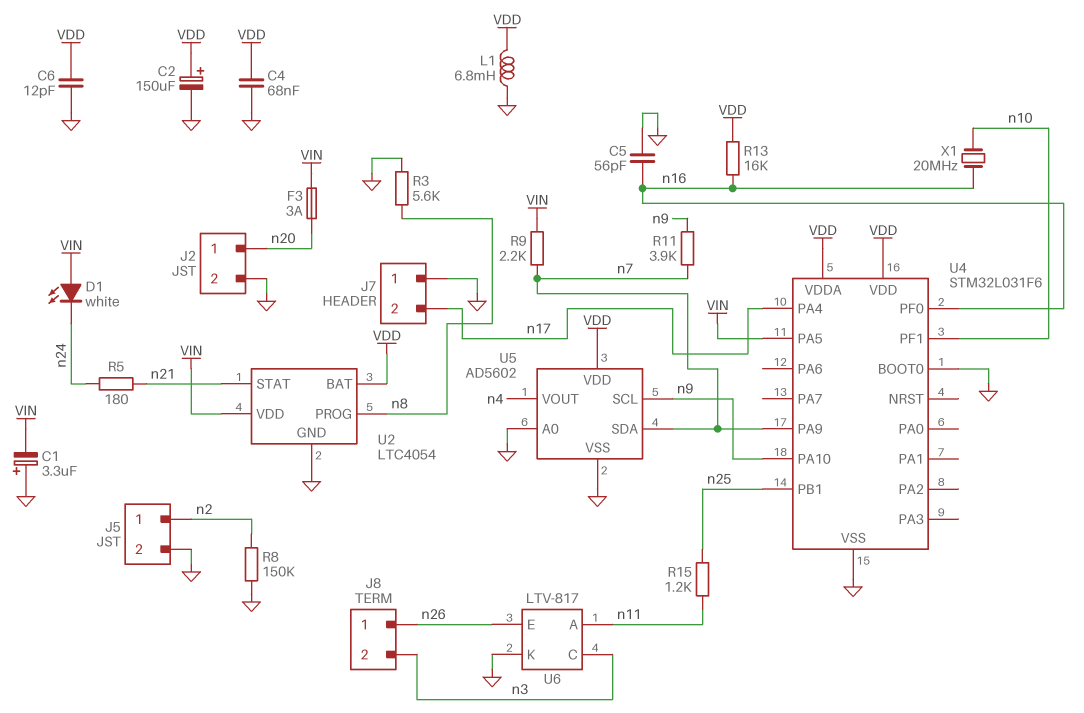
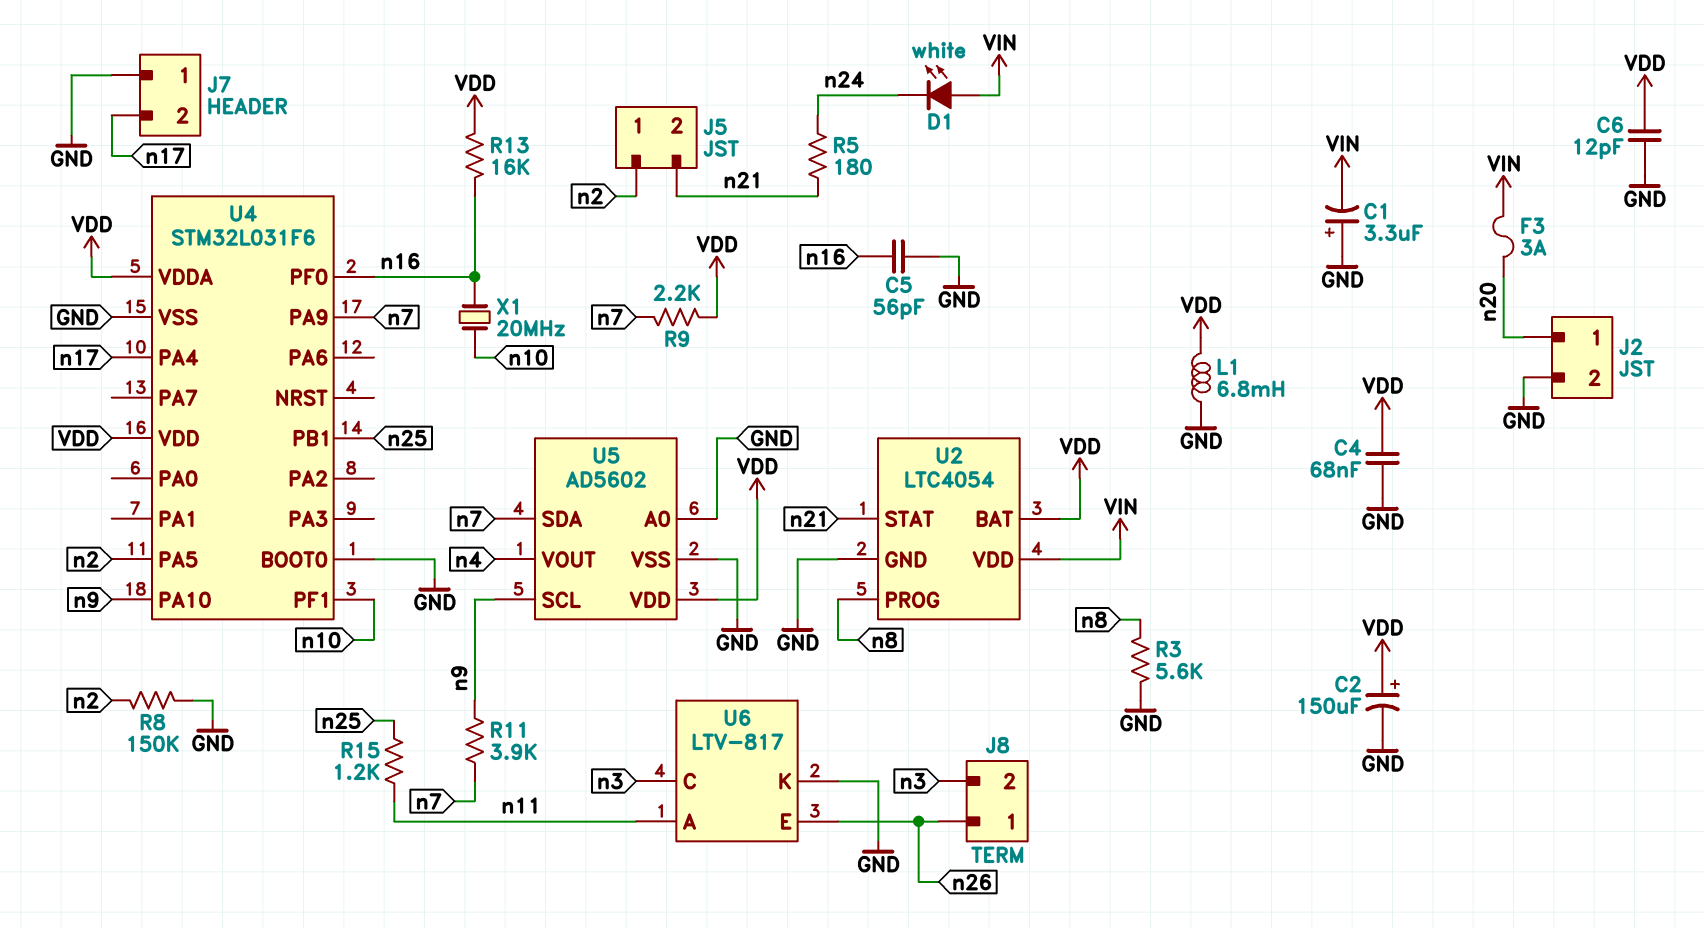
J5 pin 2: GND -> n21
R9: 2.2k (VIN, n7) -> 2.2k (VDD, n7)
U4 pin PA5: VIN -> n2

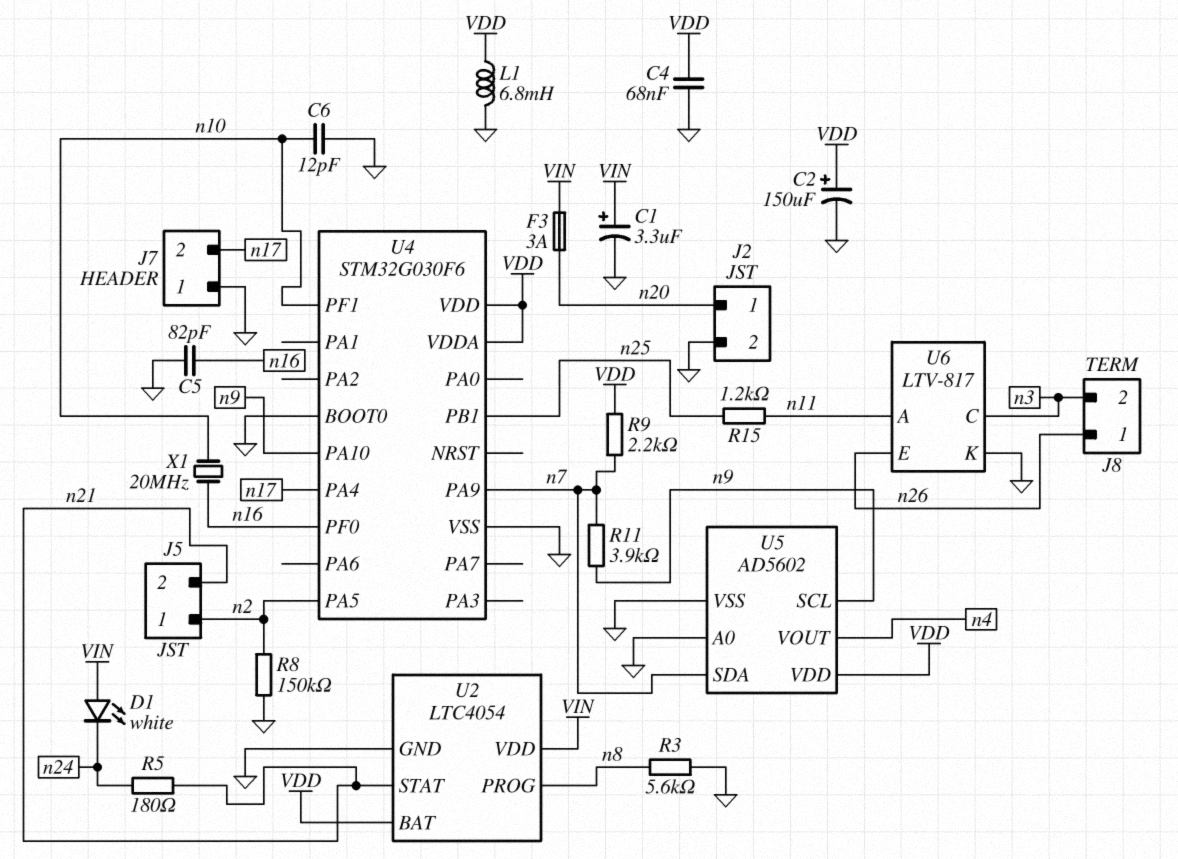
C1: 3.3uF (plus GND, minus VIN) -> 3.3uF (plus VIN, minus GND)
C5: 56pF (GND, n16) -> 82pF (GND, n16)
C6: 12pF (GND, VDD) -> 12pF (GND, n10)
R13: 16k (VDD, n16) -> none
U4: STM32L031F6 -> STM32G030F6

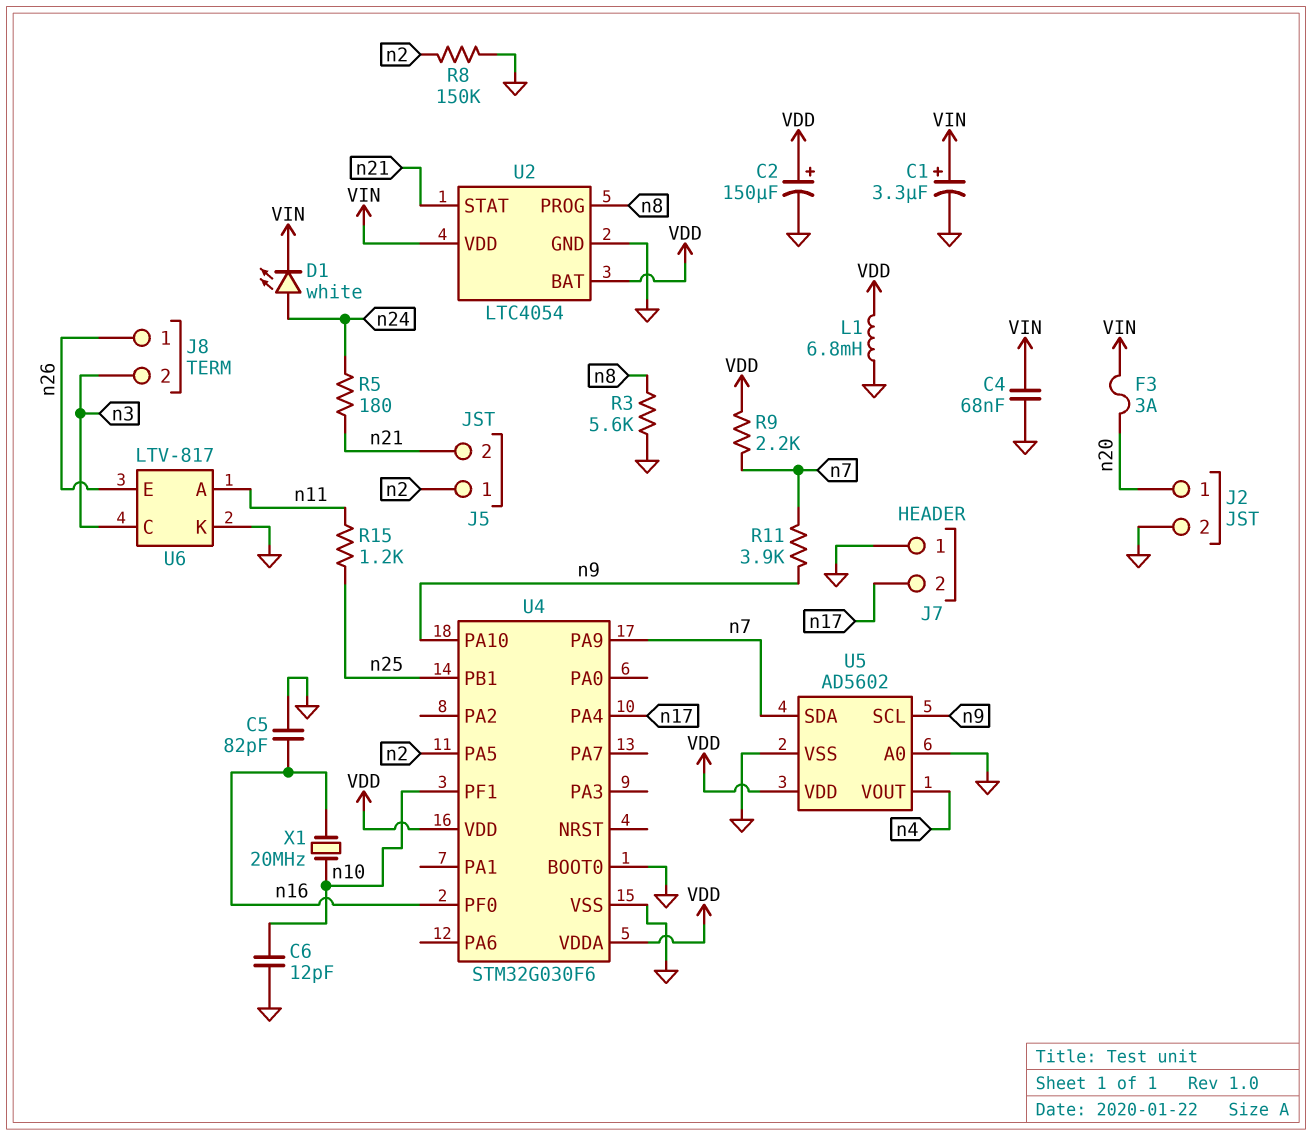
C4: 68nF (GND, VDD) -> 68nF (GND, VIN)
D1: LED white (A VIN, K n24) -> LED white (A n24, K VIN)

